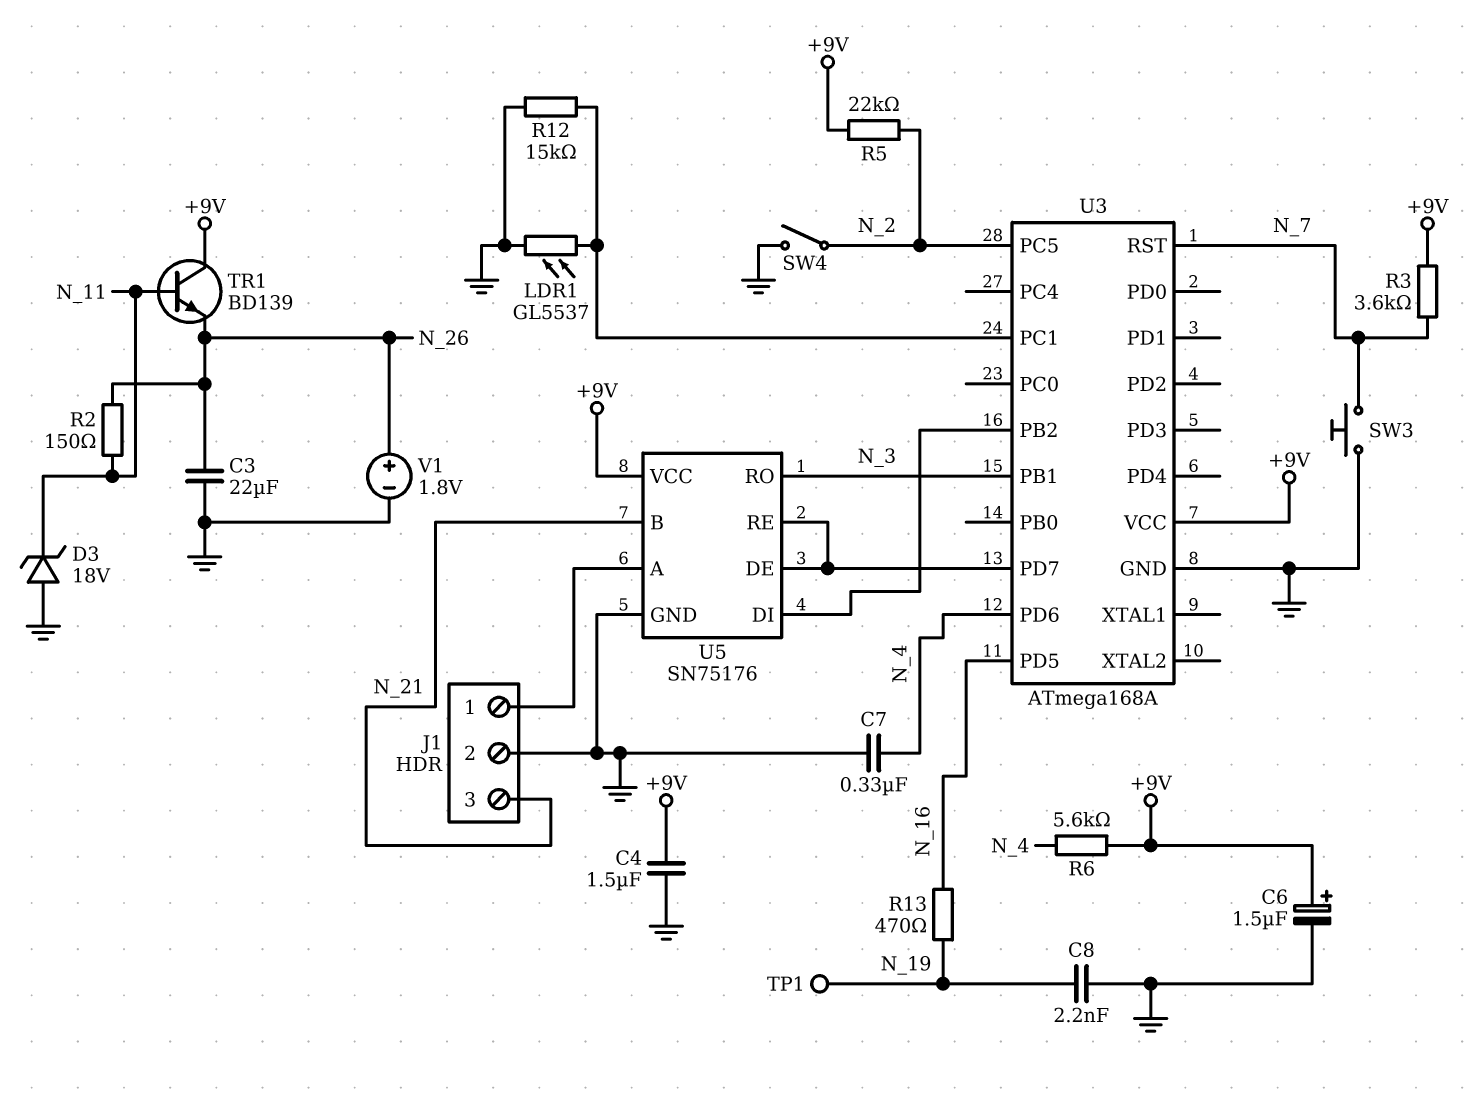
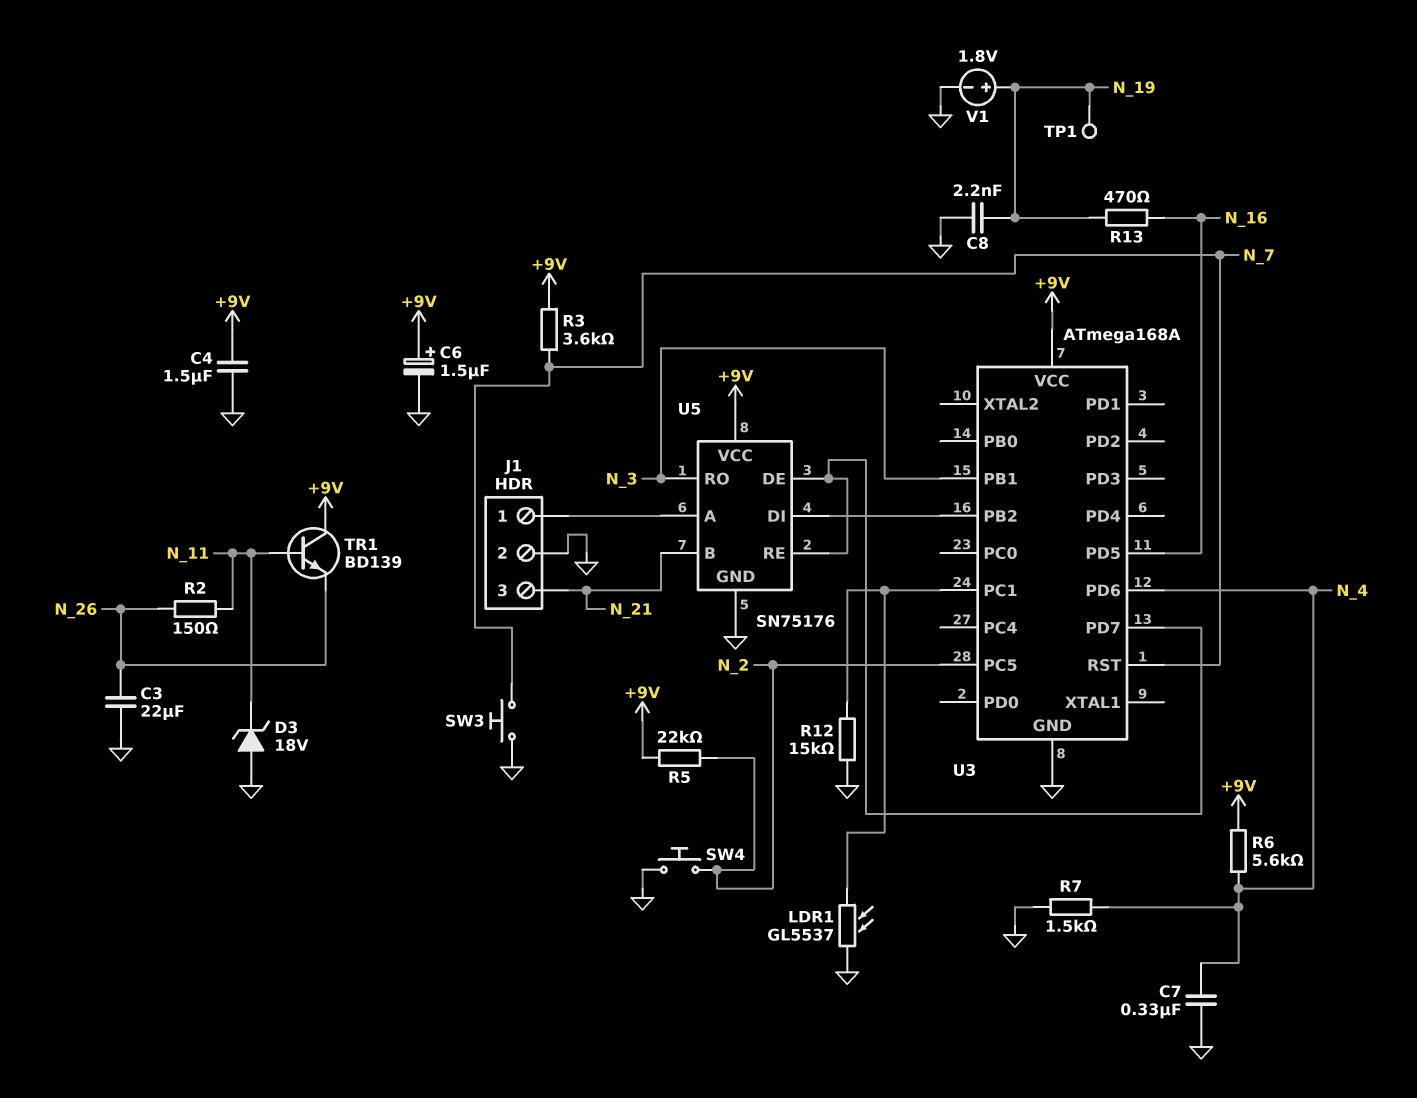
R7: none -> 1.5k (GND, N_4)
SW4: switch (GND, N_2) -> button (GND, N_2)
V1: 1.8V (plus N_26, minus GND) -> 1.8V (plus N_19, minus GND)

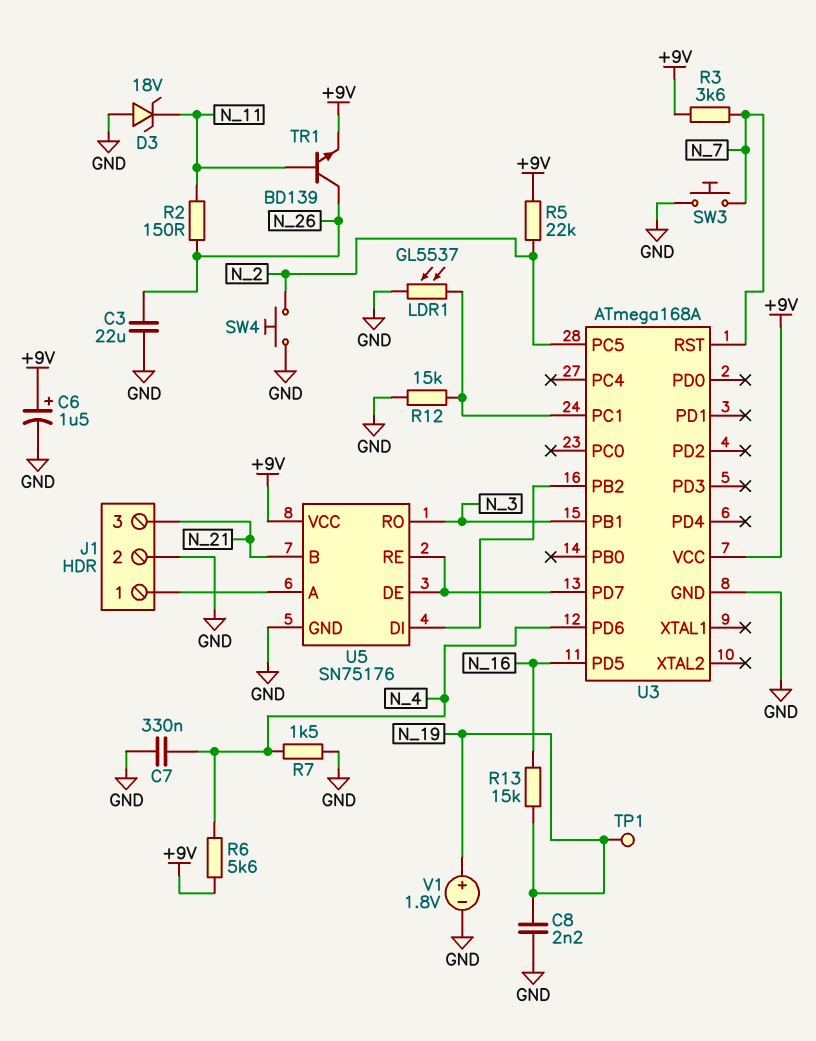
C4: 1.5uF (+9V, GND) -> none
R13: 470 (N_16, N_19) -> 15k (N_16, N_19)
TR1: NPN BD139 (B N_11, C +9V, E N_26) -> NPN BD139 (B N_11, C N_26, E +9V)

